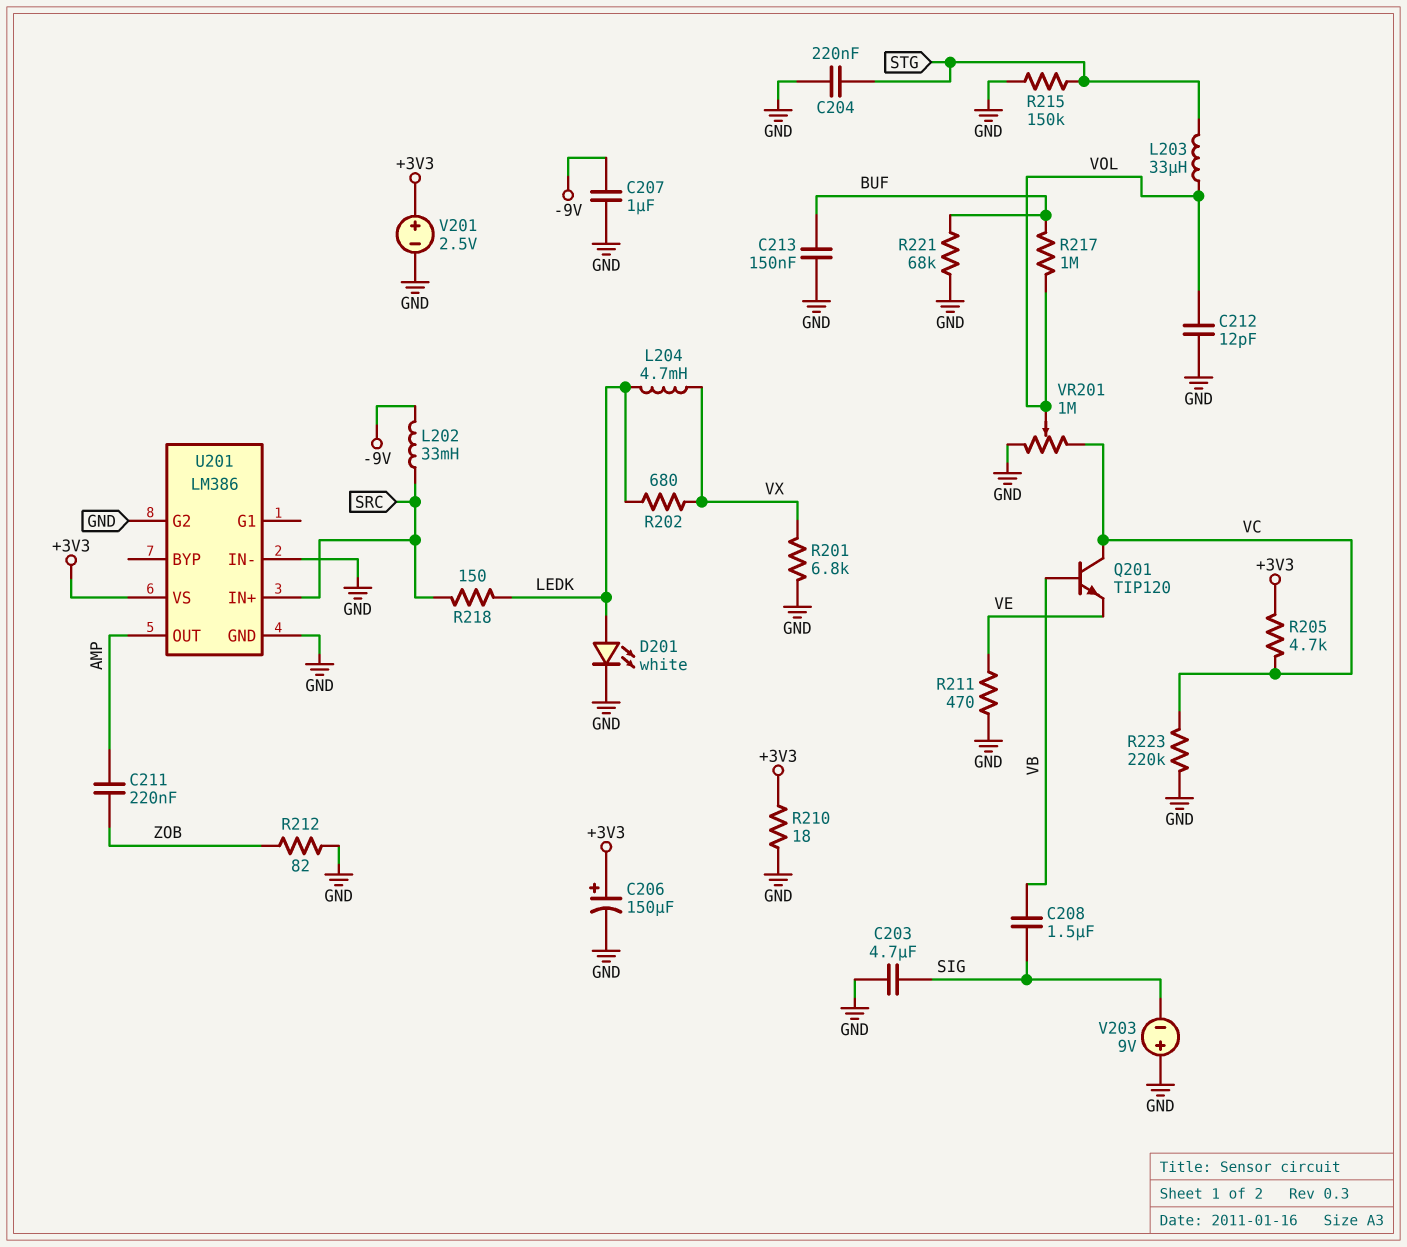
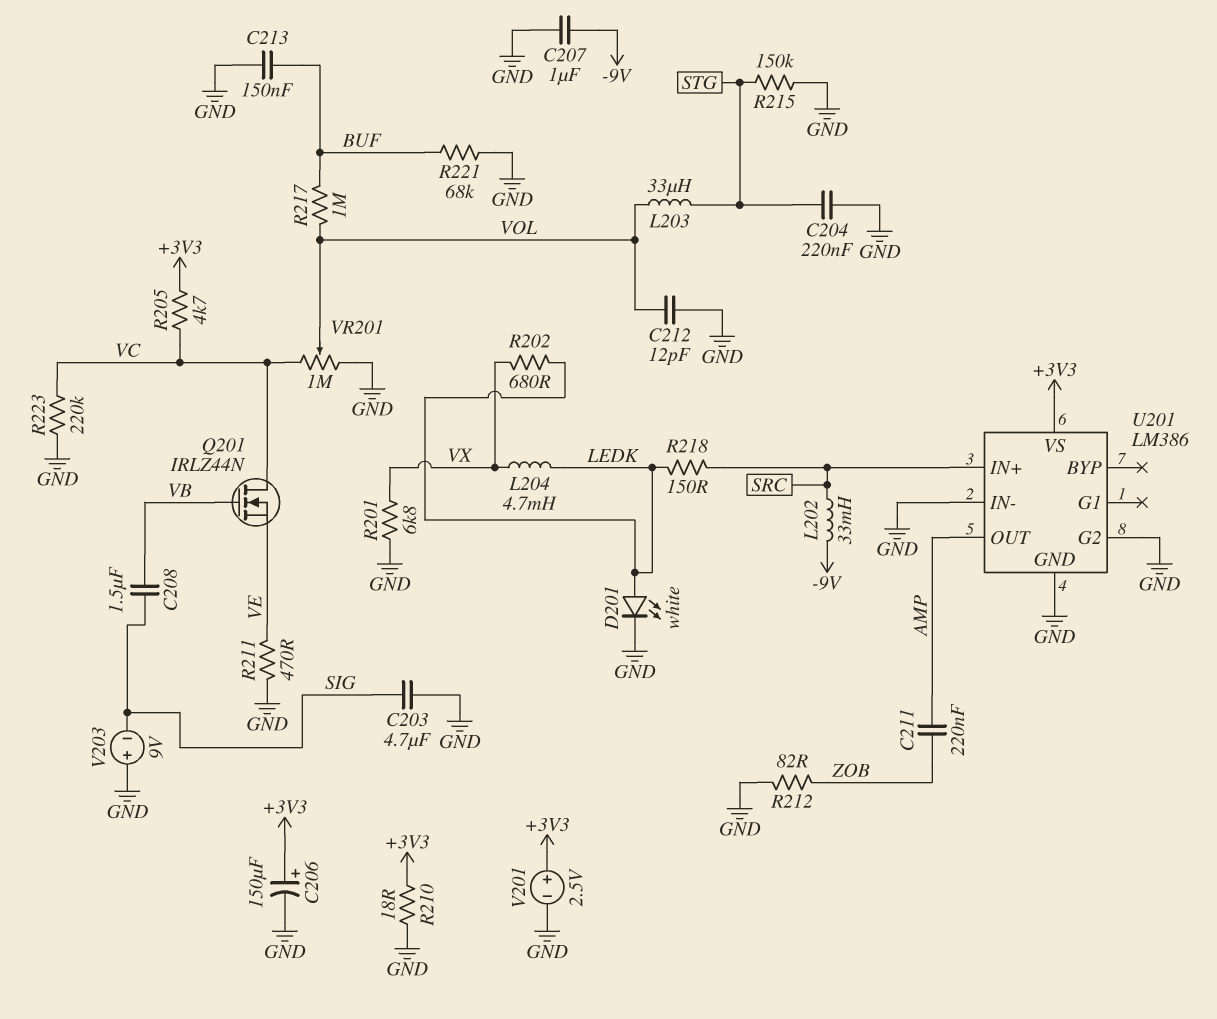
Q201: NPN TIP120 (B VB, C VC, E VE) -> NMOS IRLZ44N (G VB, D VC, S VE)

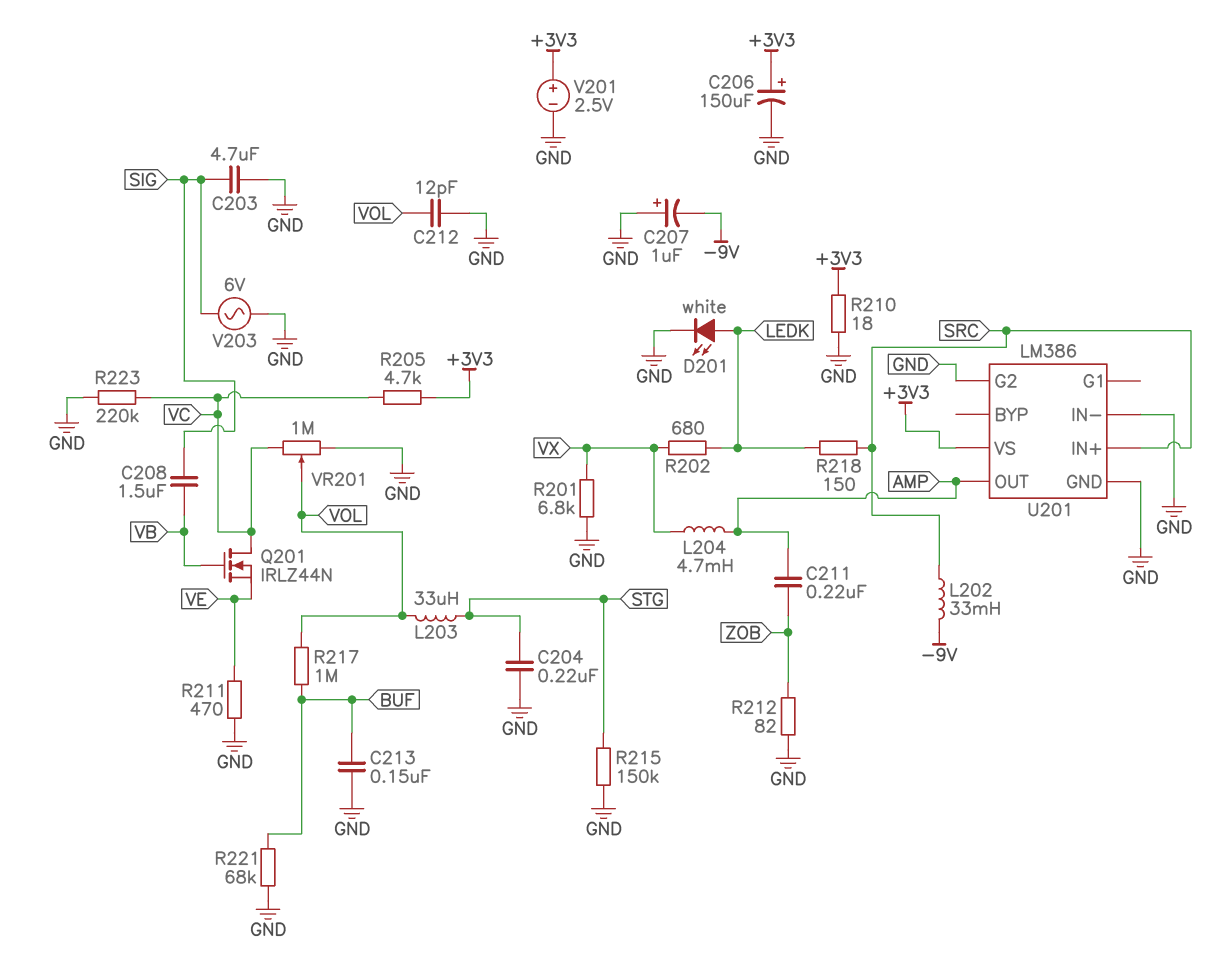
C207: 1uF (-9V, GND) -> 1uF (plus GND, minus -9V)
L204: 4.7mH (LEDK, VX) -> 4.7mH (AMP, VX)
V203: 9V (plus GND, minus SIG) -> AC 6V (GND, SIG)

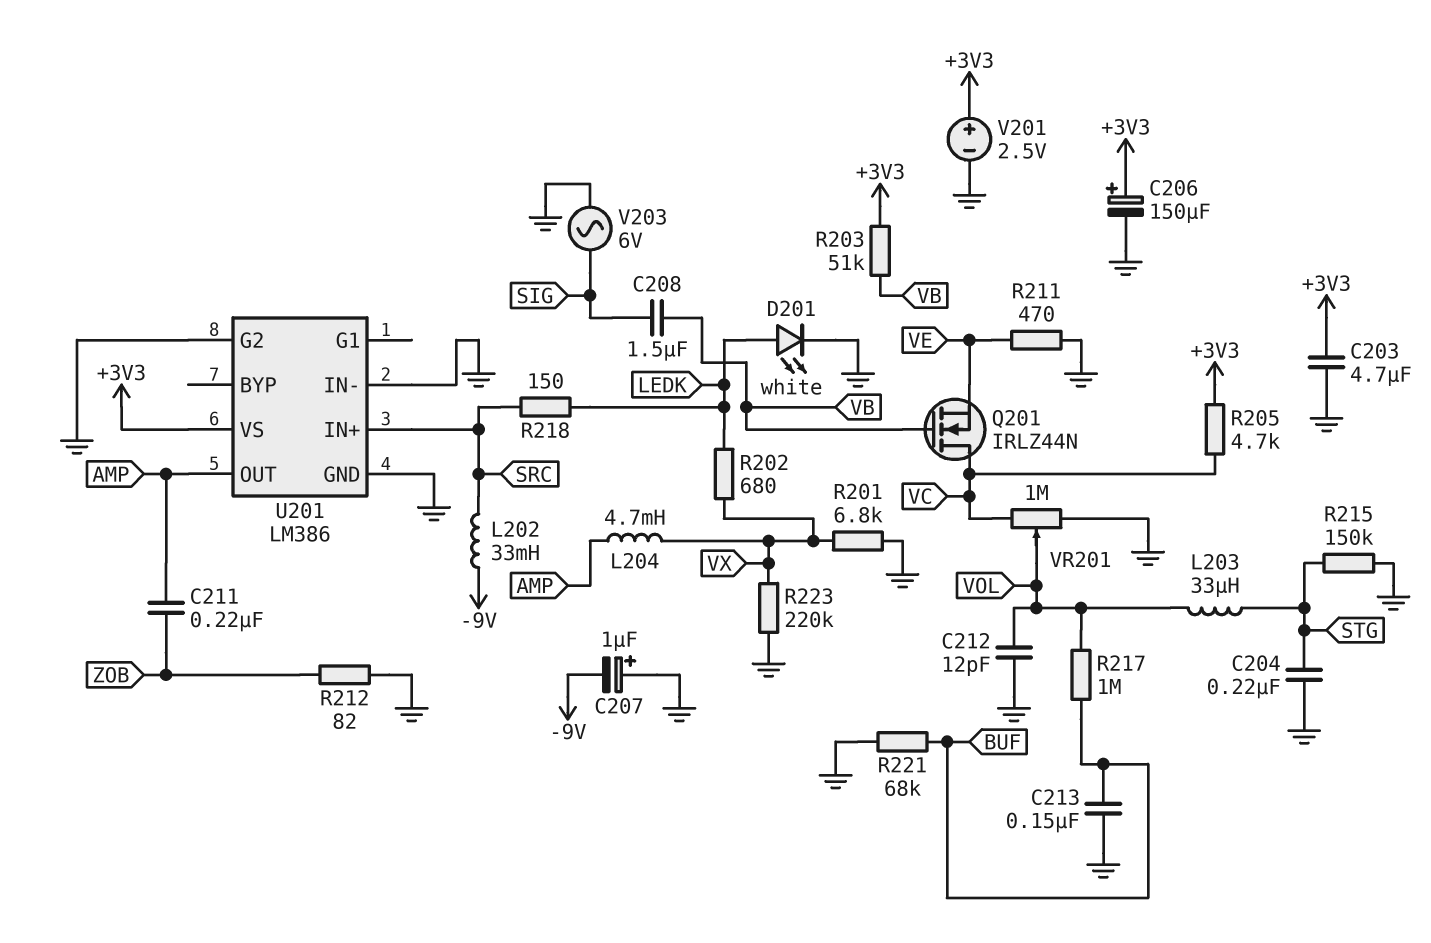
C203: 4.7uF (GND, SIG) -> 4.7uF (+3V3, GND)
R203: none -> 51k (+3V3, VB)
R210: 18 (+3V3, GND) -> none
R223: 220k (GND, VC) -> 220k (GND, VX)

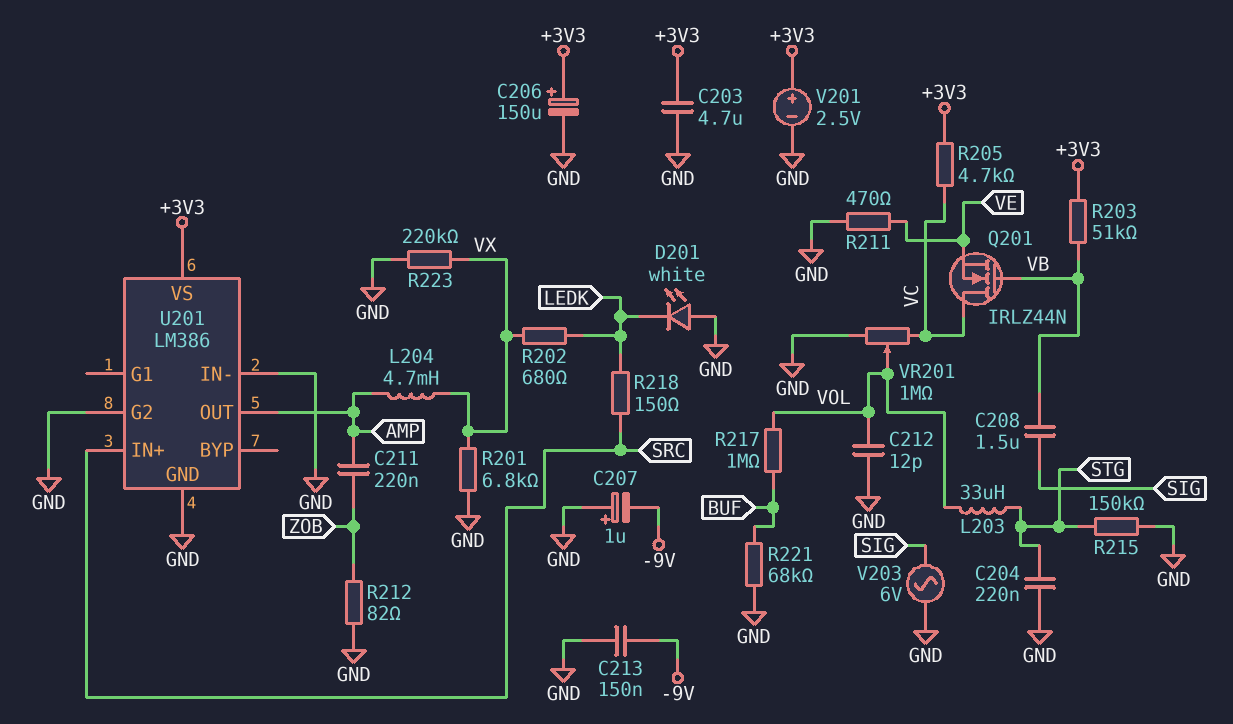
C213: 150nF (BUF, GND) -> 150nF (-9V, GND)
D201: LED white (A LEDK, K GND) -> LED white (A GND, K LEDK)
L202: 33mH (-9V, SRC) -> none

